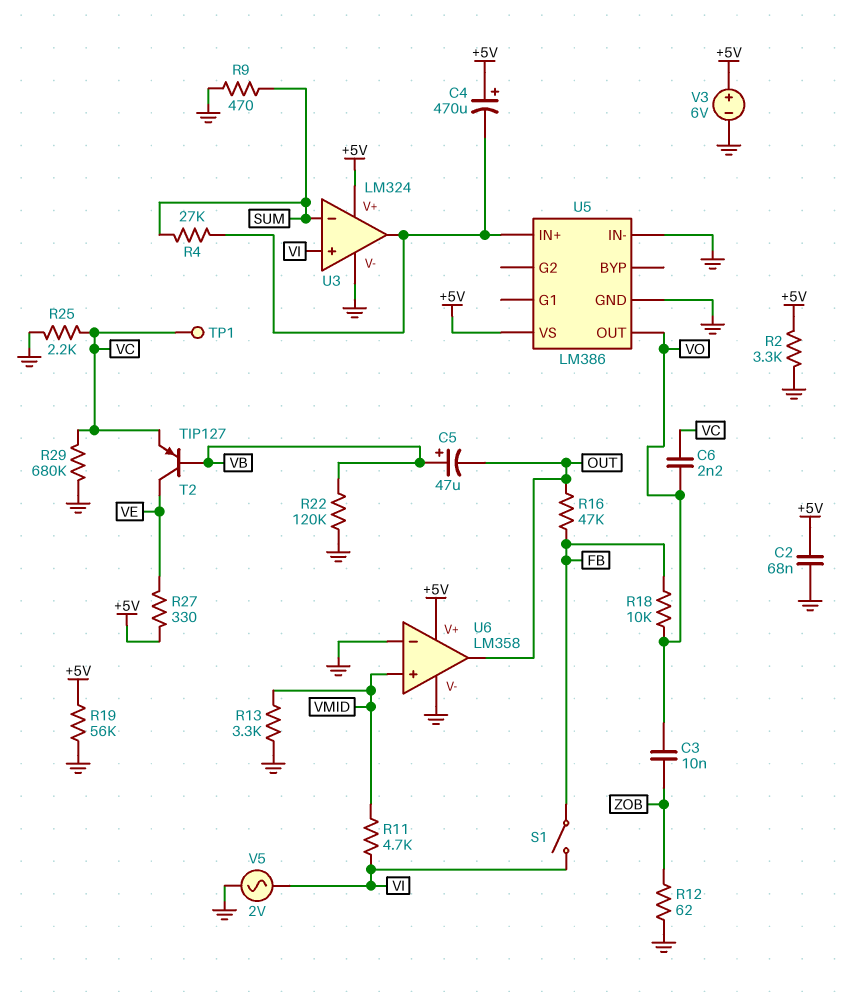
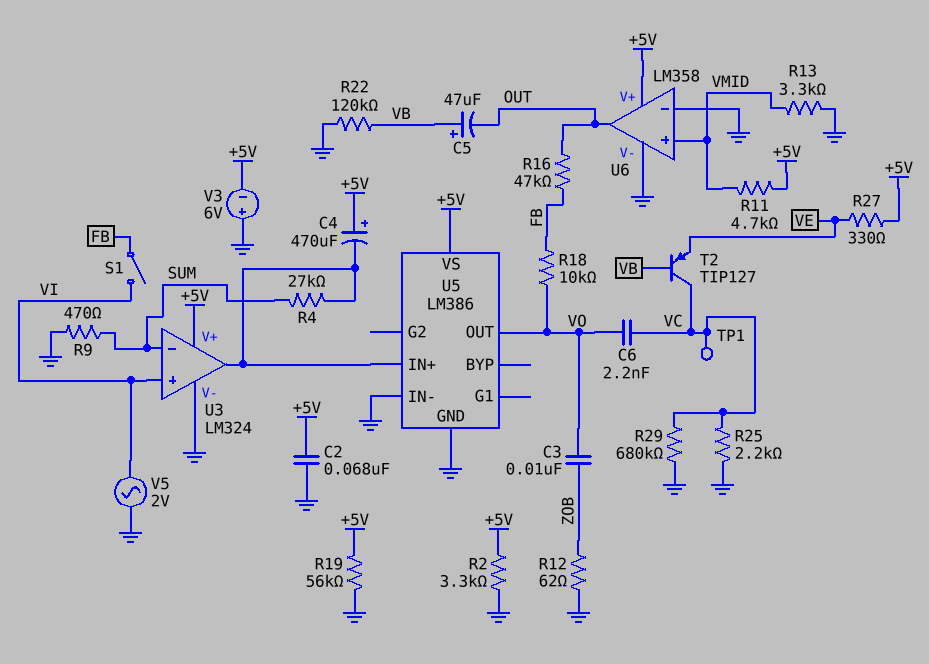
R11: 4.7k (VI, VMID) -> 4.7k (+5V, VMID)
T2: PNP TIP127 (B VB, C VE, E VC) -> PNP TIP127 (B VB, C VC, E VE)
V3: 6V (plus +5V, minus GND) -> 6V (plus GND, minus +5V)

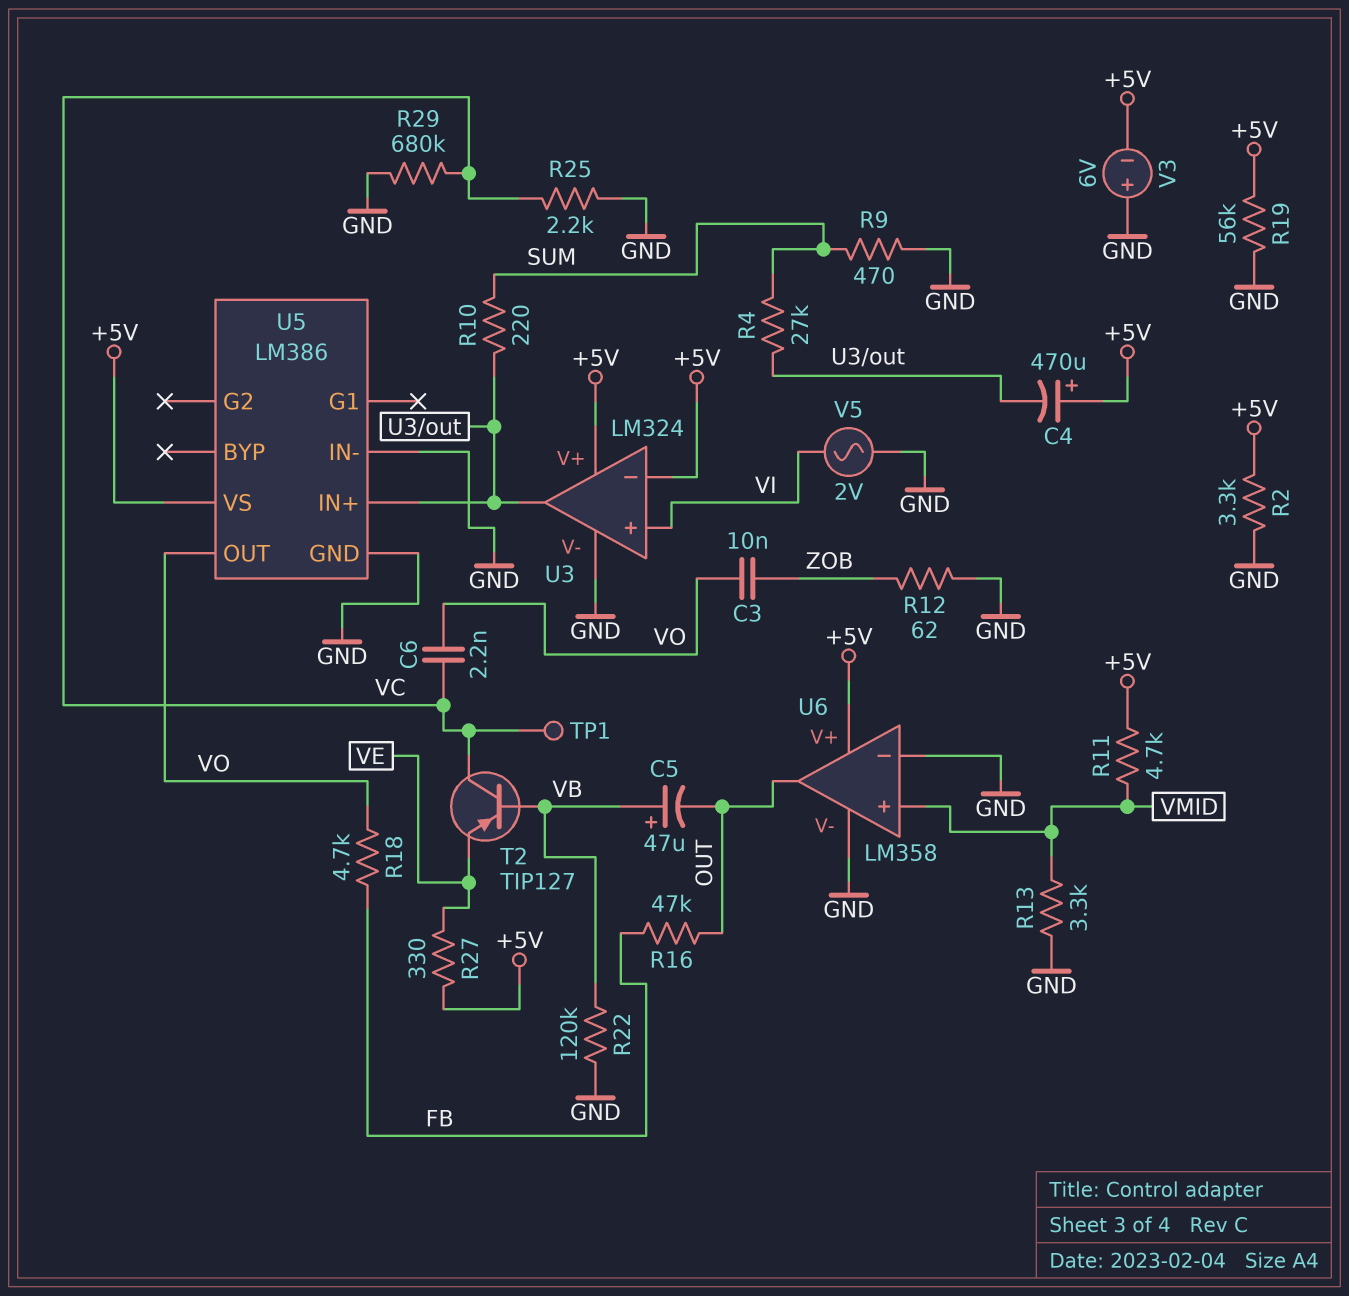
C2: 68nF (+5V, GND) -> none
R10: none -> 220 (SUM, U3/out)
R18: 10k (FB, VO) -> 4.7k (FB, VO)
S1: switch (FB, VI) -> none
U3 pin in-: SUM -> +5V

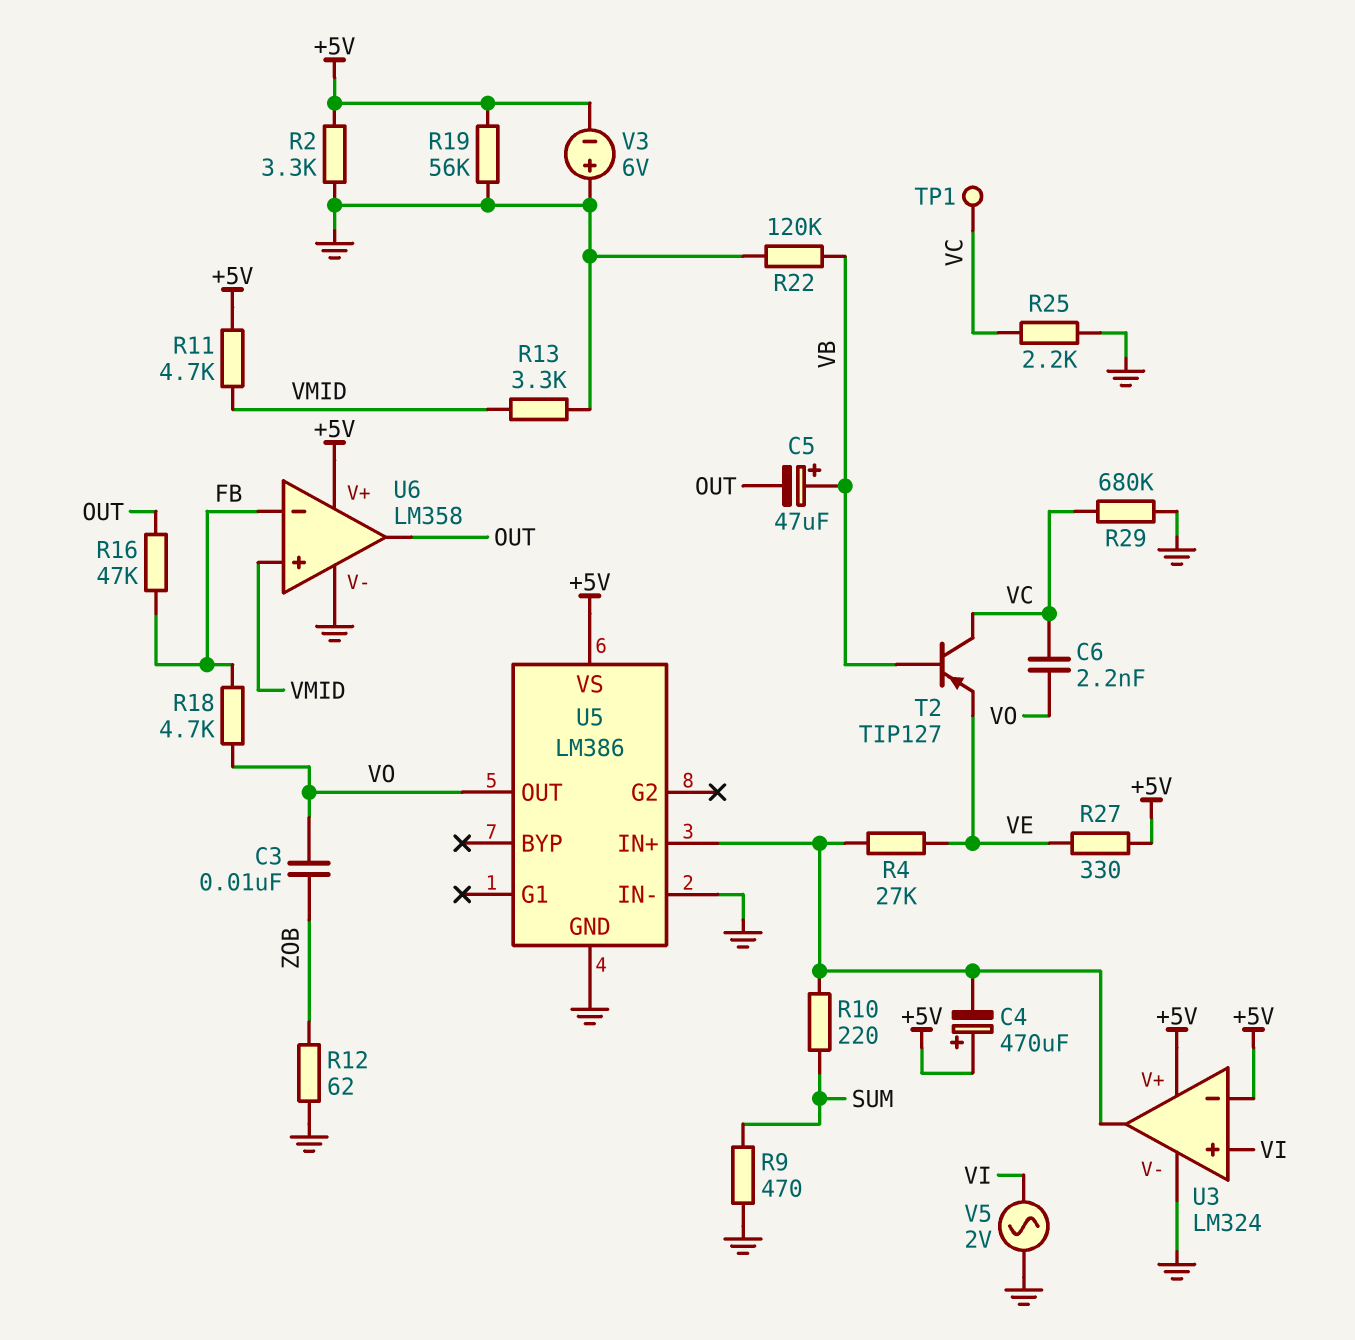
R4: 27k (SUM, U3/out) -> 27k (U3/out, VE)
U6 pin in-: GND -> FB

